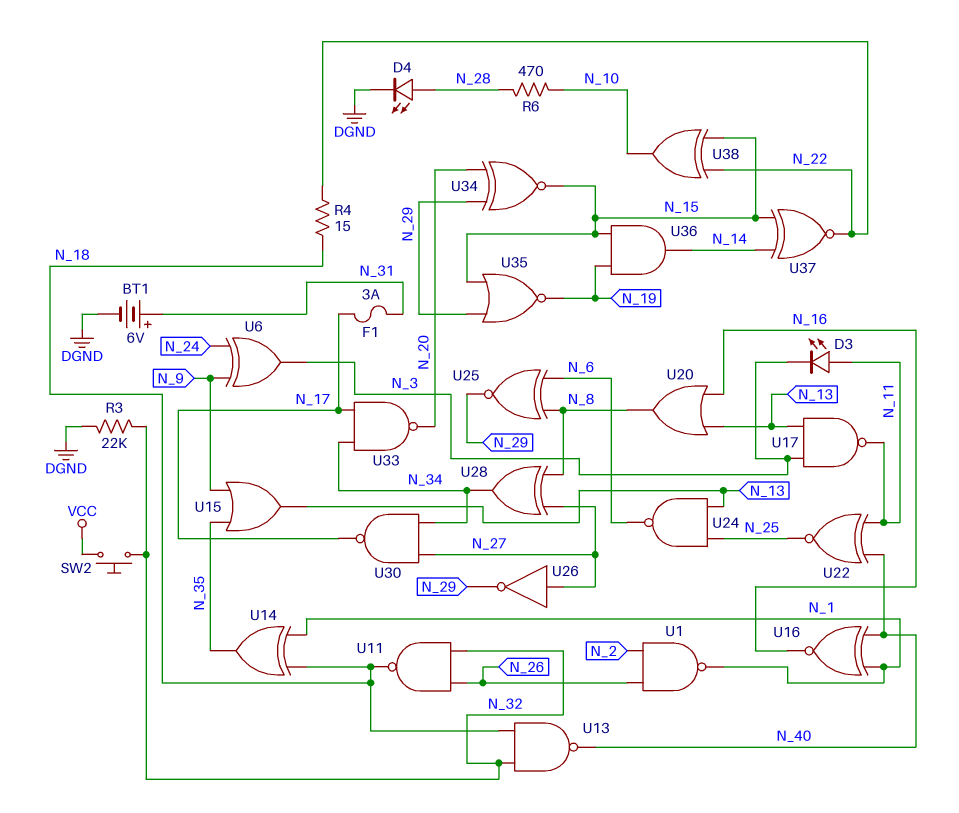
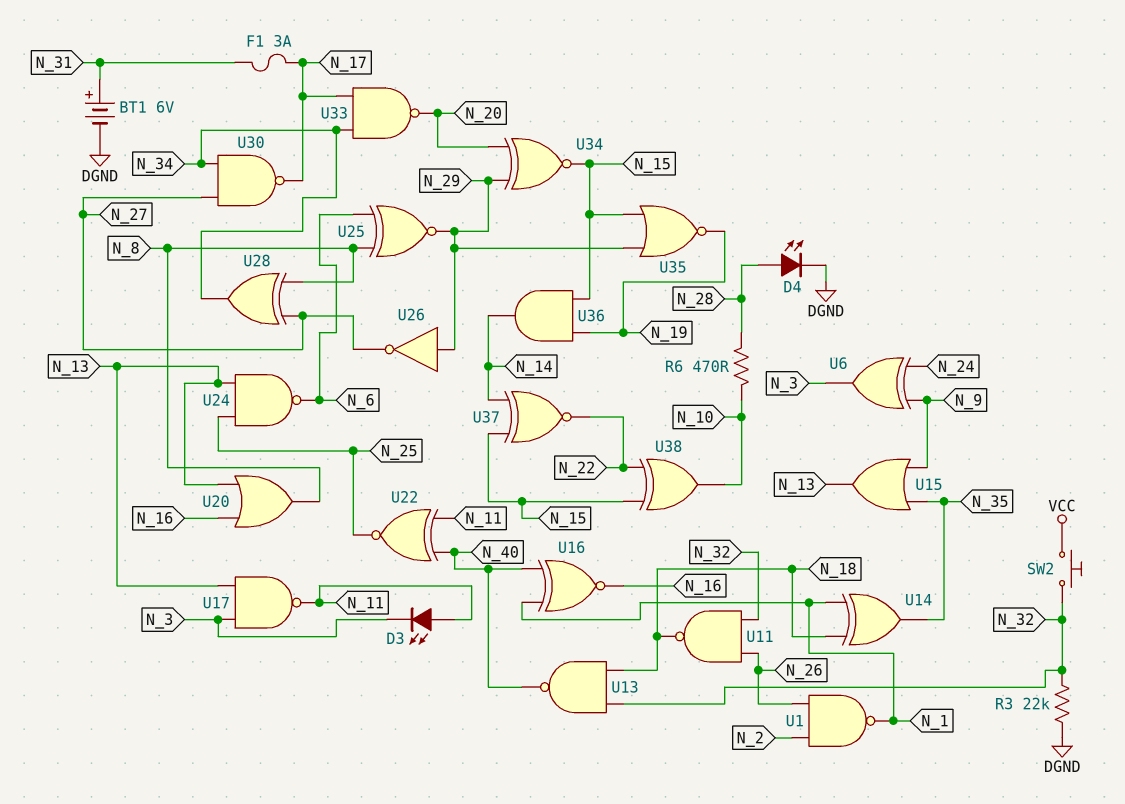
R4: 15 (N_18, N_22) -> none
U26: NOT (in N_27, out N_29) -> NOT (in N_29, out N_27)

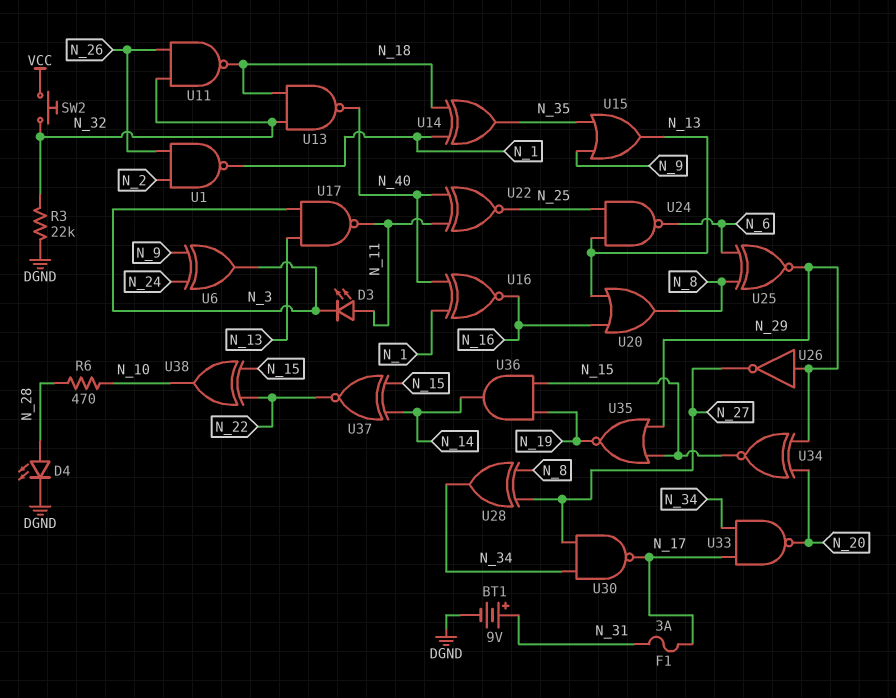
BT1: 6V (plus N_31, minus DGND) -> 9V (plus N_31, minus DGND)

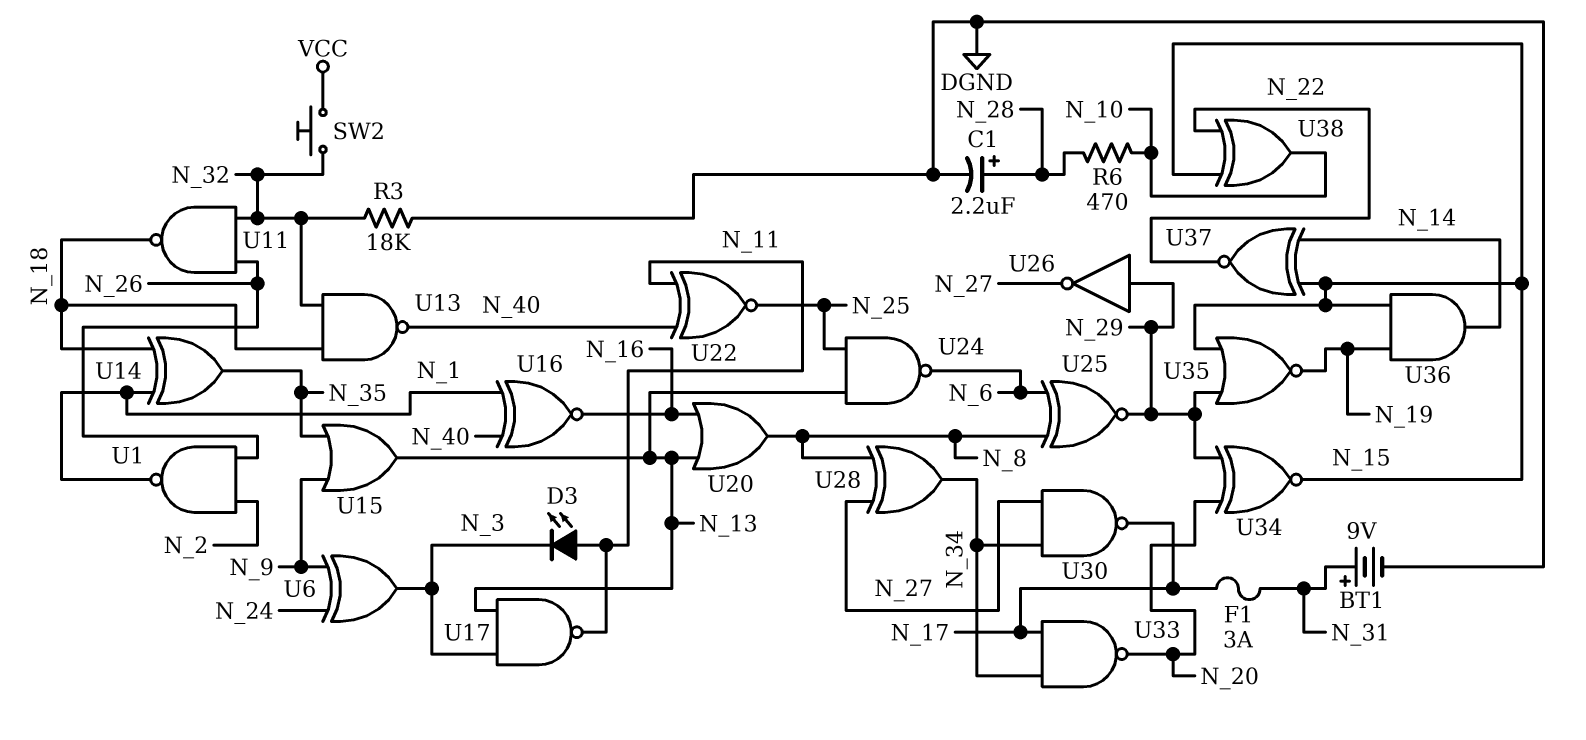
C1: none -> 2.2uF (plus N_28, minus DGND)
D4: LED (A N_28, K DGND) -> none
R3: 22k (DGND, N_32) -> 18k (DGND, N_32)

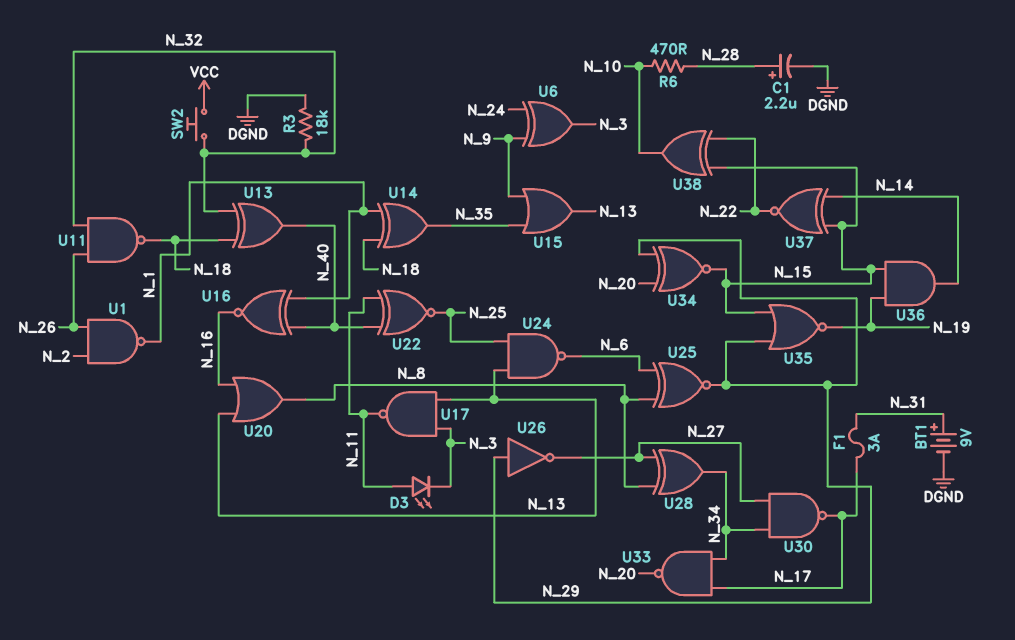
U13: NAND (in N_18, in N_32, out N_40) -> XOR (in N_18, in N_32, out N_40)

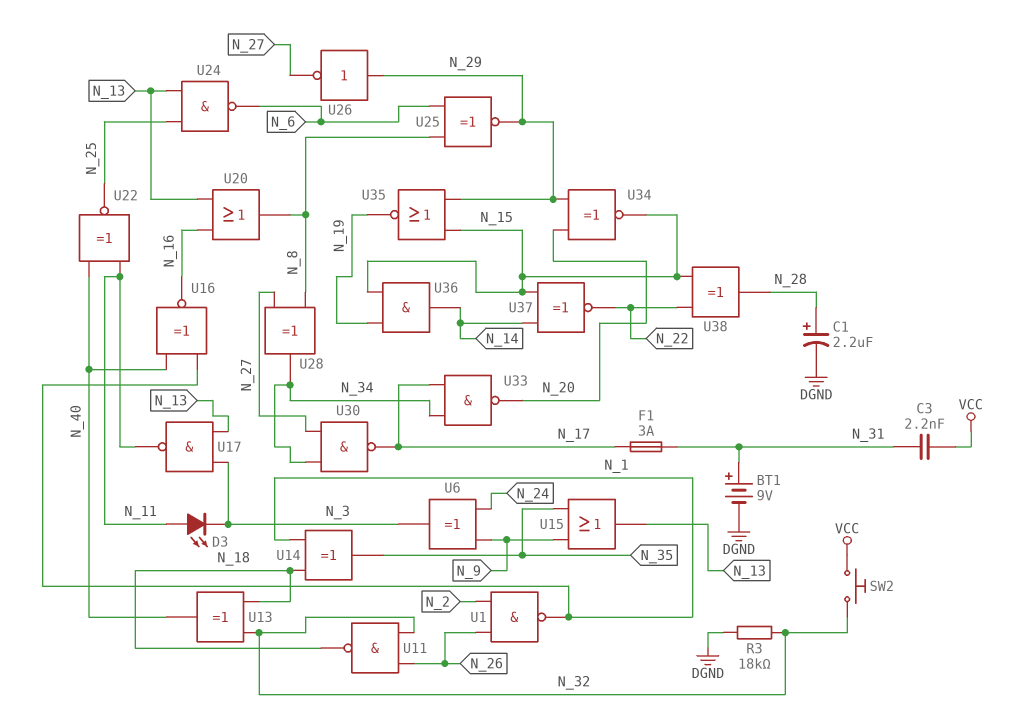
C3: none -> 2.2nF (N_31, VCC)
R6: 470 (N_10, N_28) -> none
U38: XOR (in N_15, in N_22, out N_10) -> XOR (in N_15, in N_22, out N_28)

